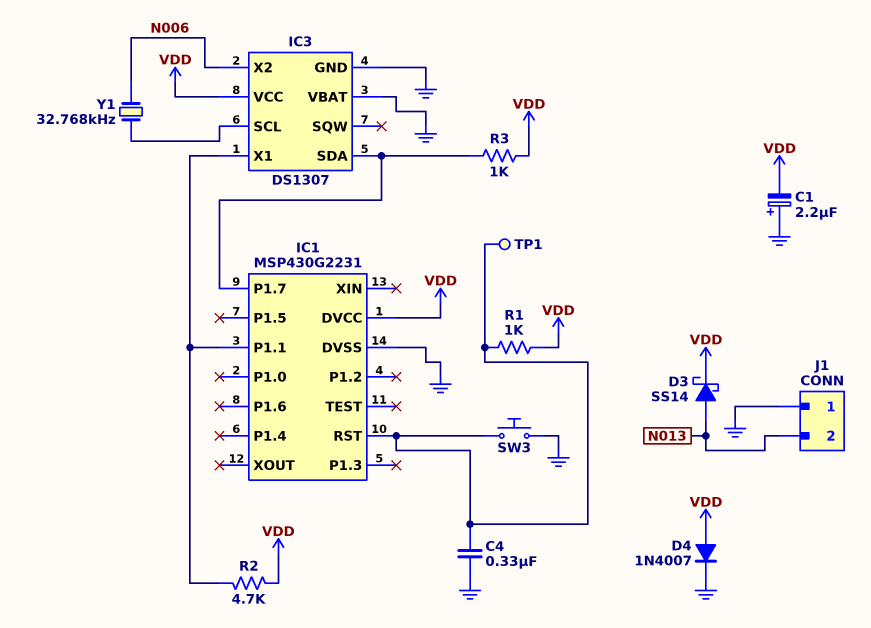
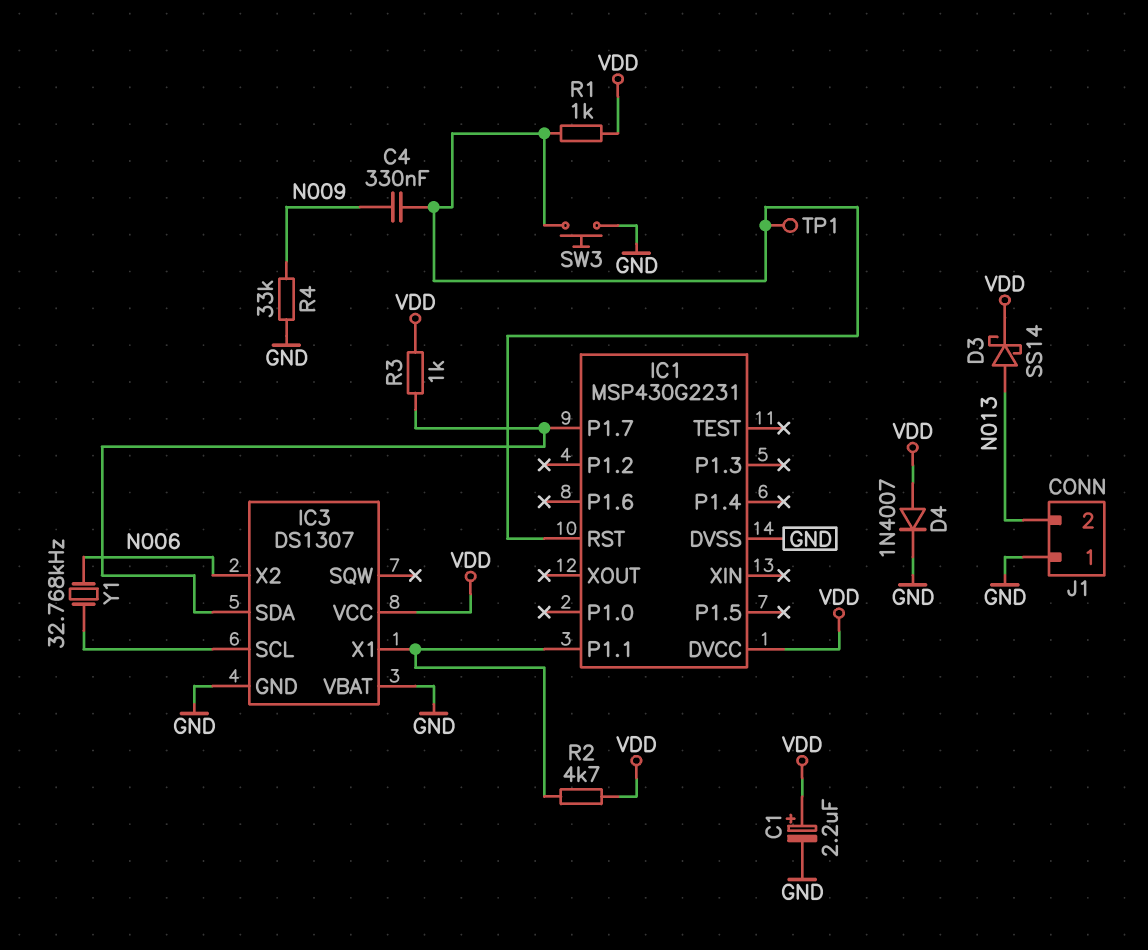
C1: 2.2uF (plus GND, minus VDD) -> 2.2uF (plus VDD, minus GND)
C4: 330nF (GND, IC1/RST) -> 330nF (IC1/RST, N009)
R4: none -> 33k (GND, N009)

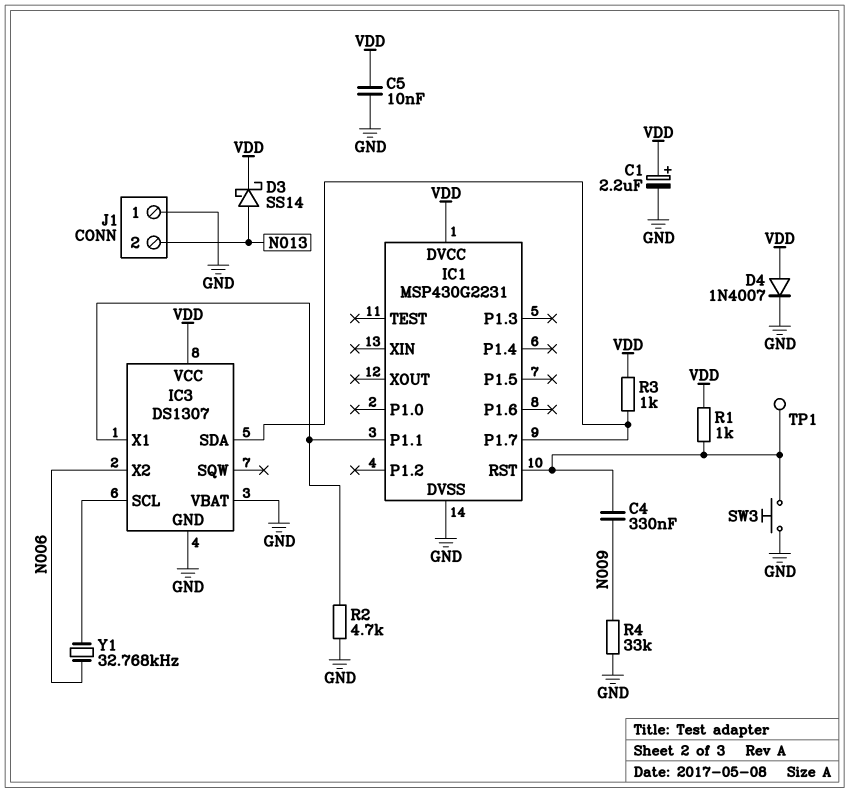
C5: none -> 10nF (GND, VDD)
R2: 4.7k (IC1/P1.1, VDD) -> 4.7k (GND, IC1/P1.1)

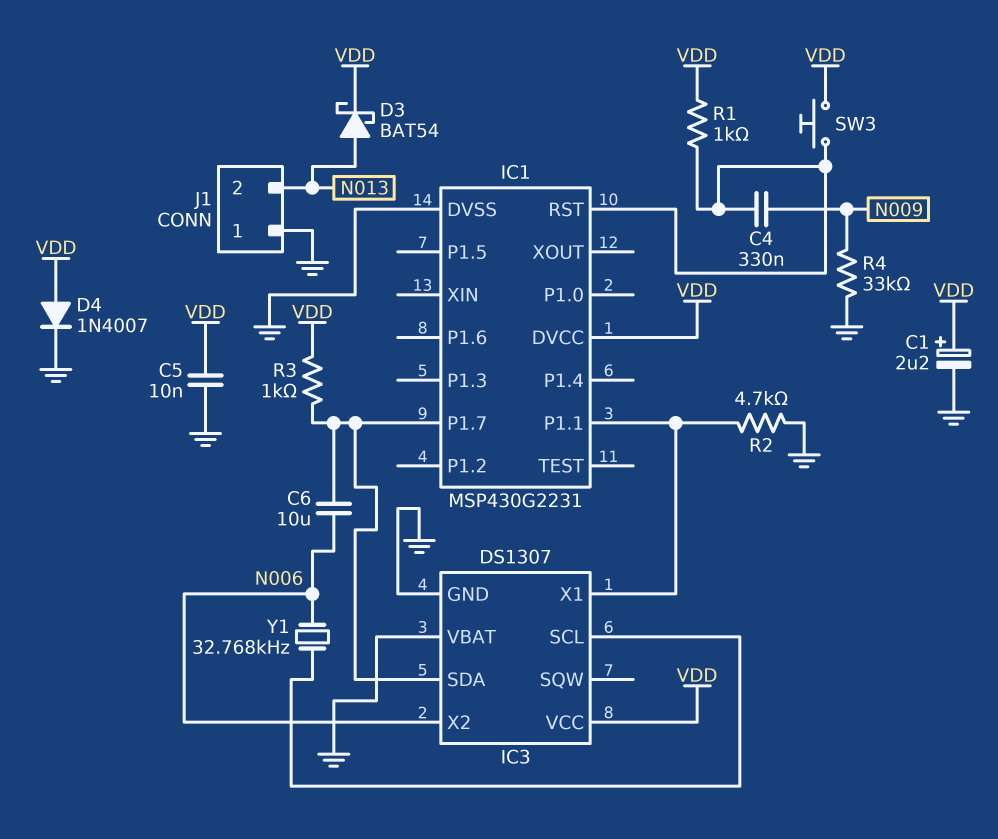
C6: none -> 10uF (IC1/P1.7, N006)
D3: schottky SS14 (A N013, K VDD) -> schottky BAT54 (A N013, K VDD)
SW3: button (GND, IC1/RST) -> button (IC1/RST, VDD)
TP1: test point (IC1/RST) -> none

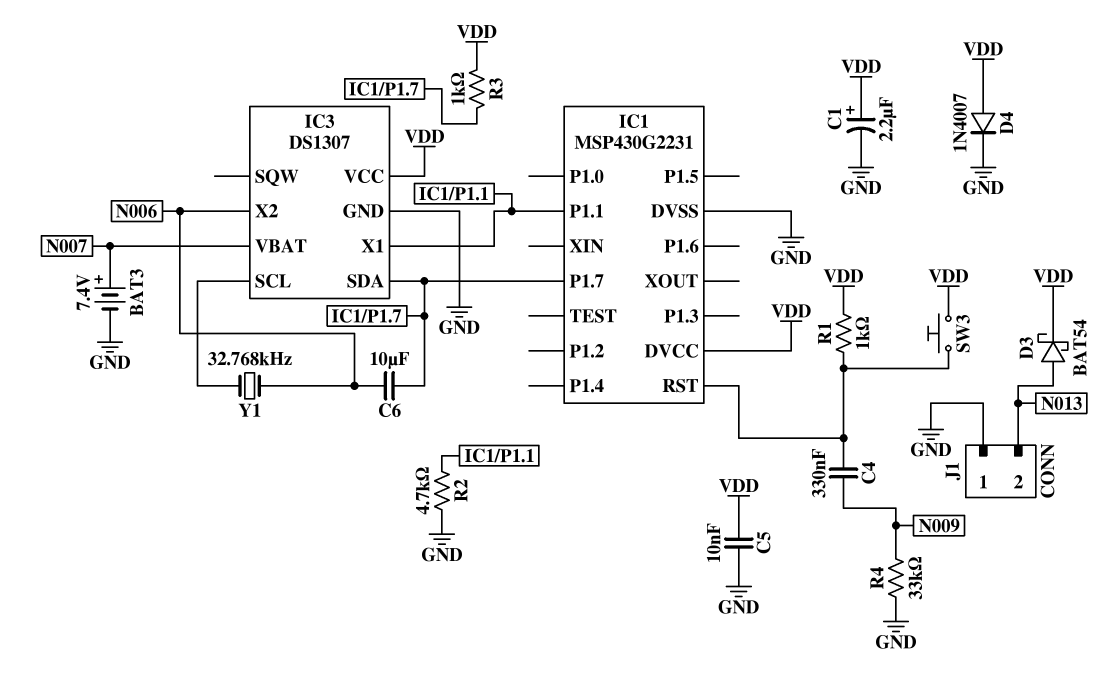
BAT3: none -> 7.4V (plus N007, minus GND)
IC3 pin VBAT: GND -> N007

